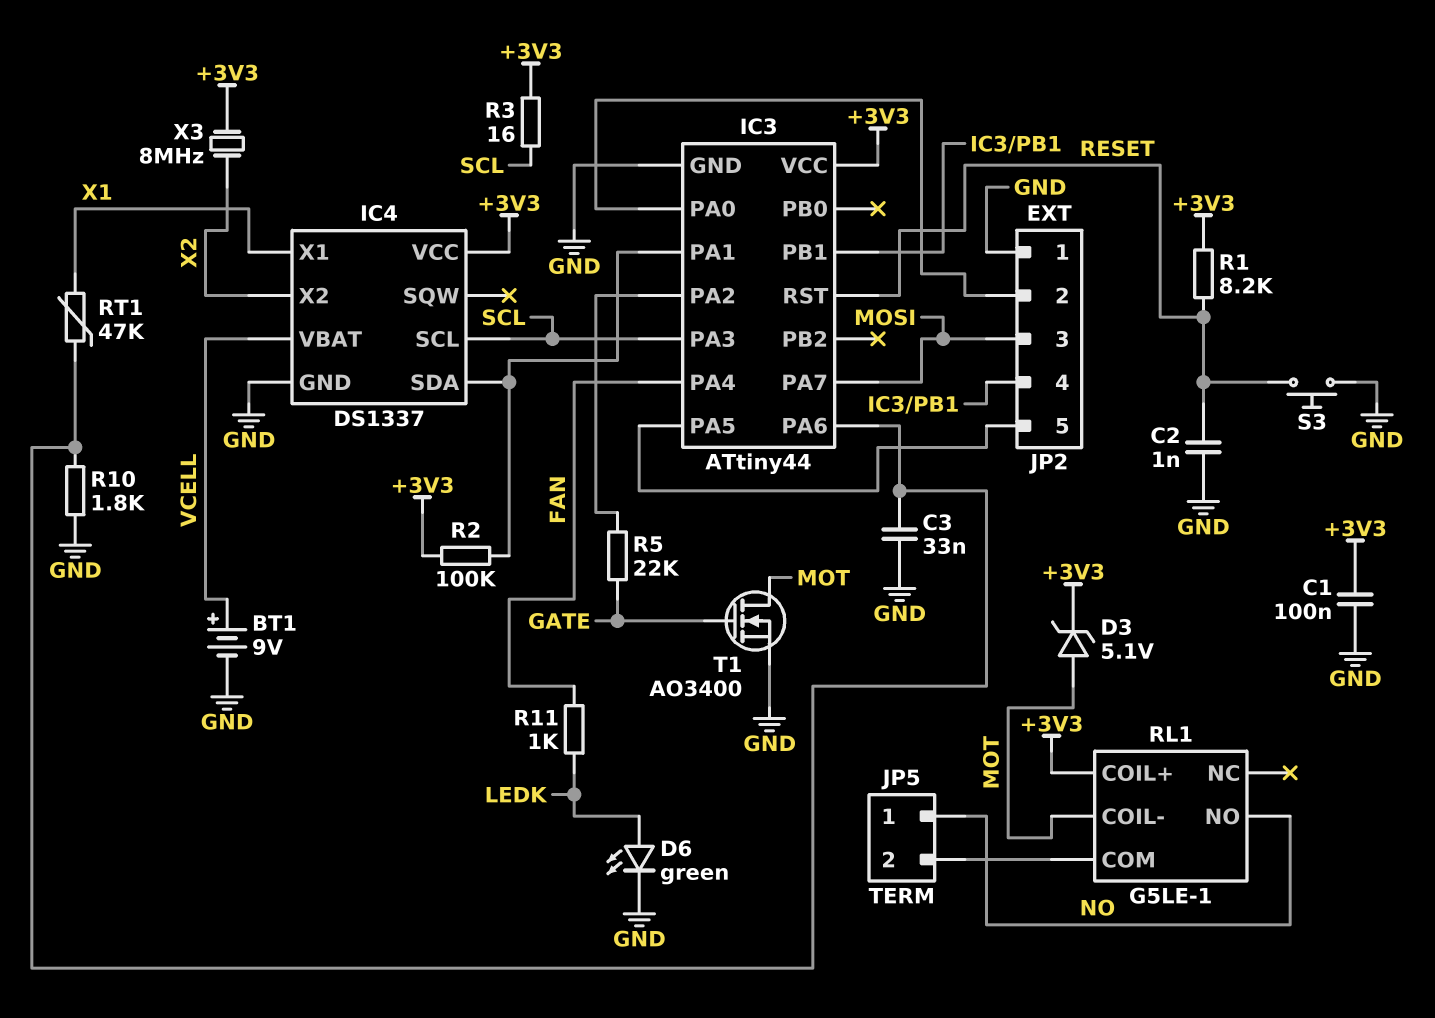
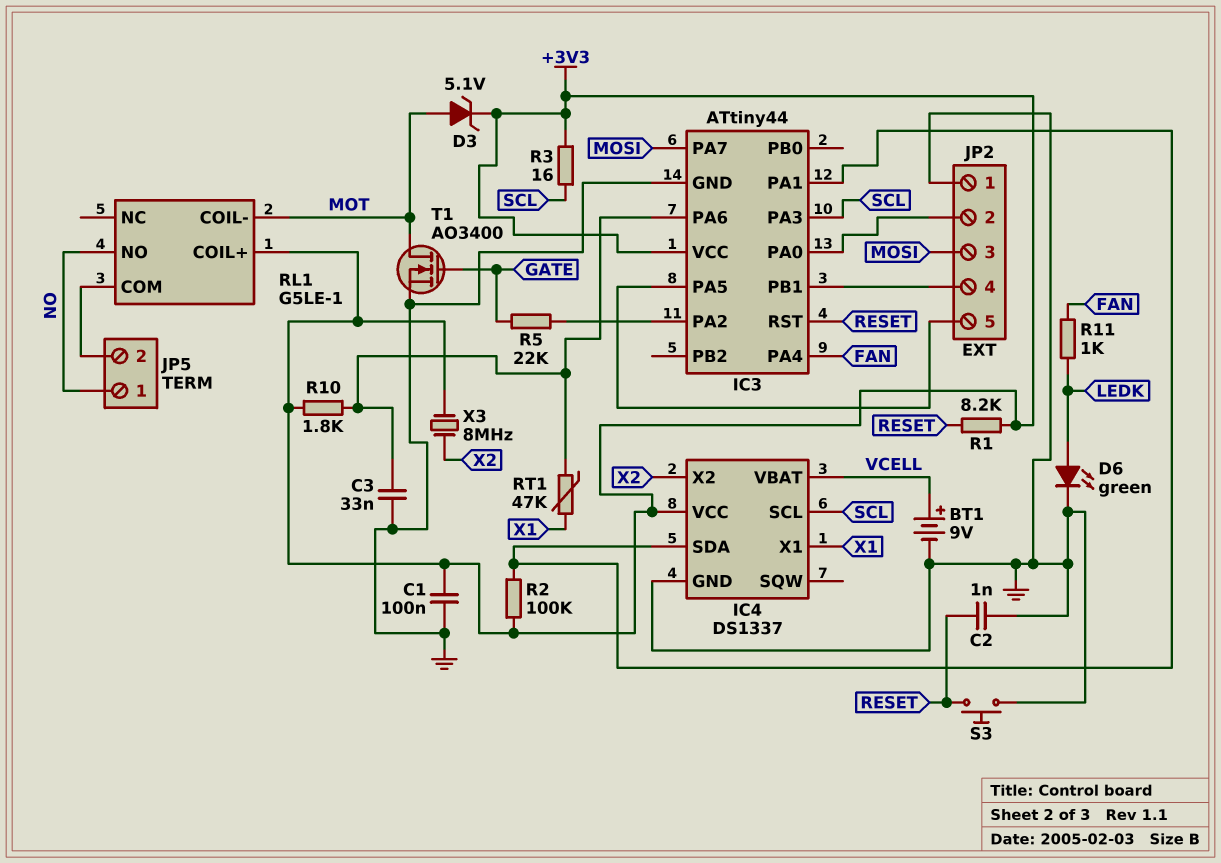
R10: 1.8k (GND, IC3/PA6) -> 1.8k (+3V3, IC3/PA6)

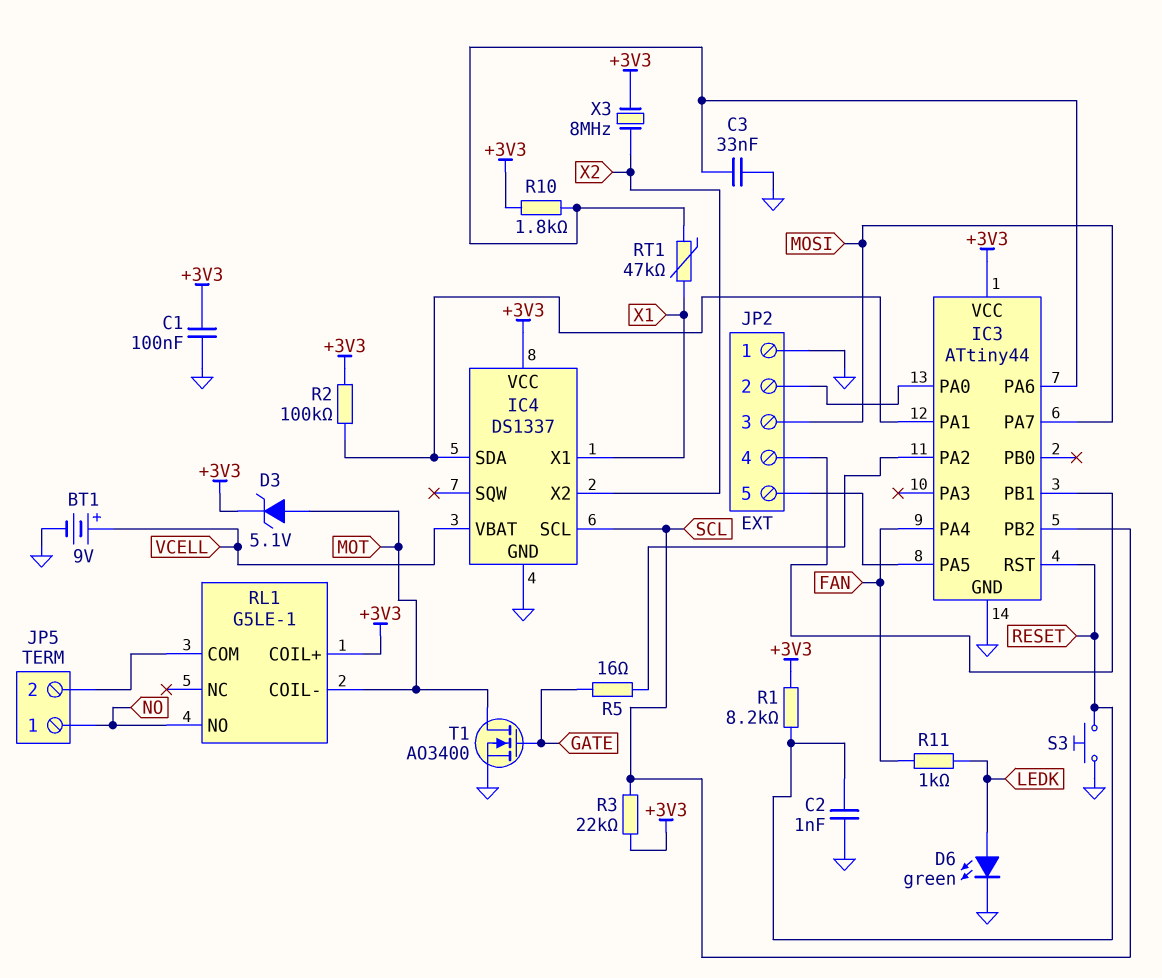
IC3 pin PA3: SCL -> none
IC3 pin PB2: none -> SCL
R3: 16 (+3V3, SCL) -> 22k (+3V3, SCL)
R5: 22k (GATE, IC3/PA2) -> 16 (GATE, IC3/PA2)

